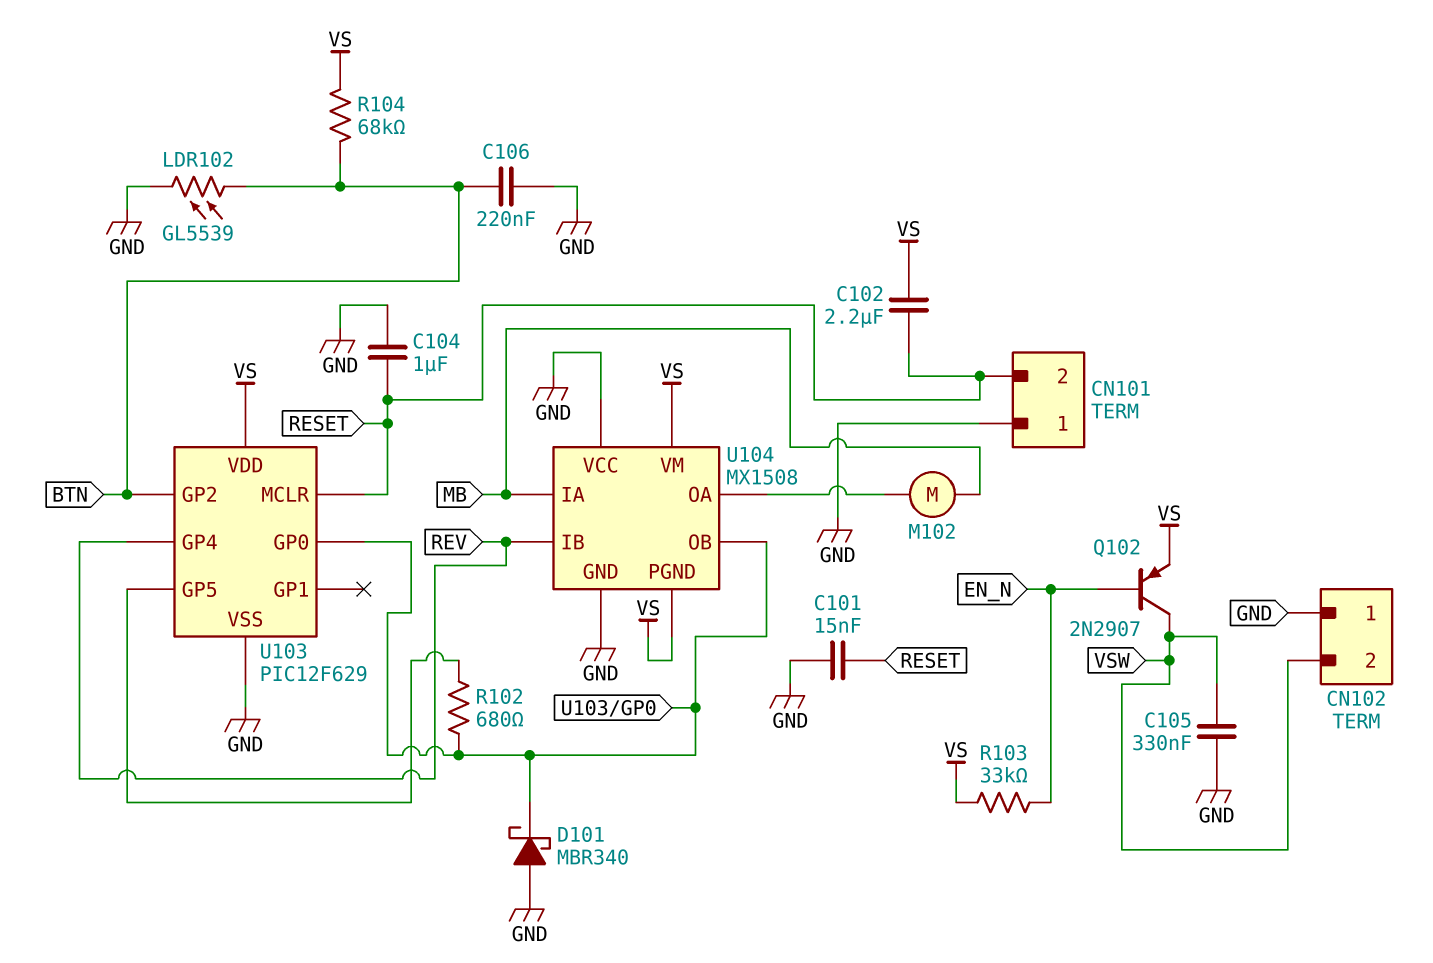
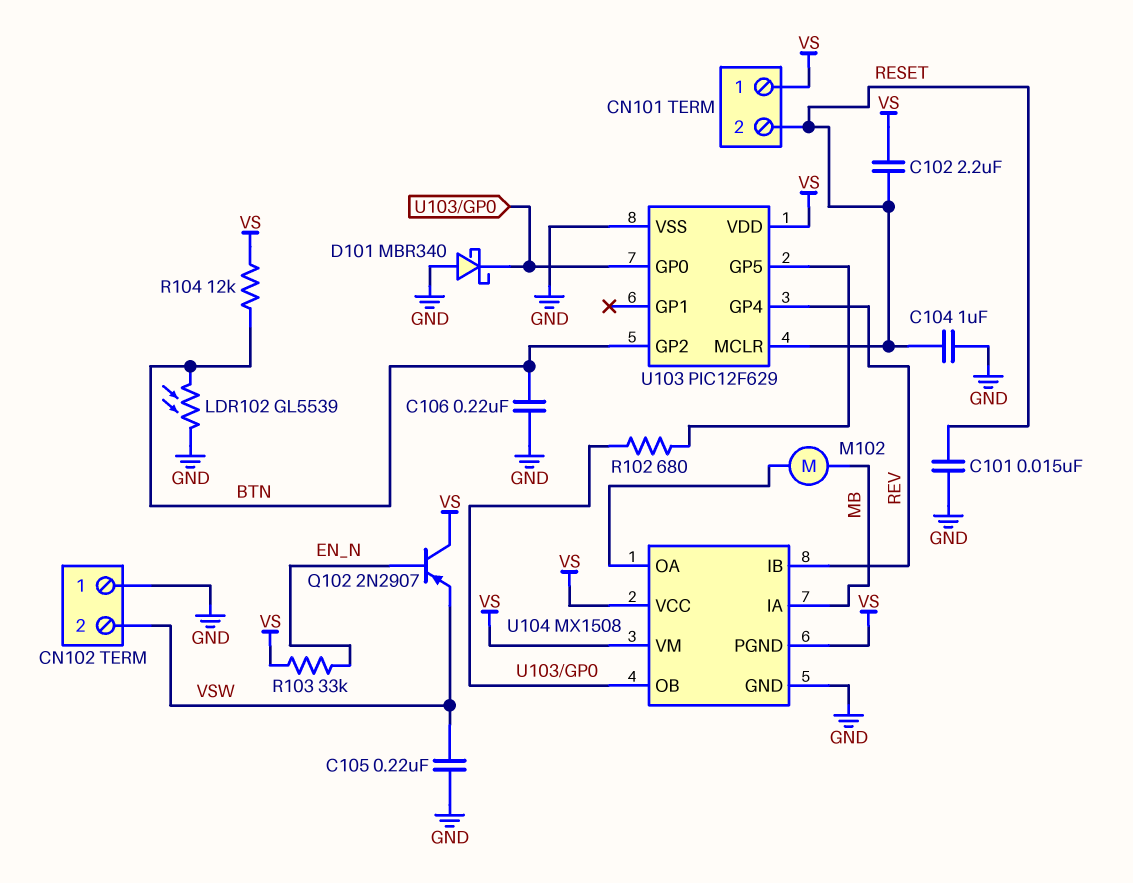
C105: 330nF (GND, VSW) -> 220nF (GND, VSW)
CN101 pin 1: GND -> VS
Q102: PNP 2N2907 (B EN_N, C VSW, E VS) -> PNP 2N2907 (B EN_N, C VS, E VSW)
R104: 68k (BTN, VS) -> 12k (BTN, VS)
U104 pin VCC: GND -> VS

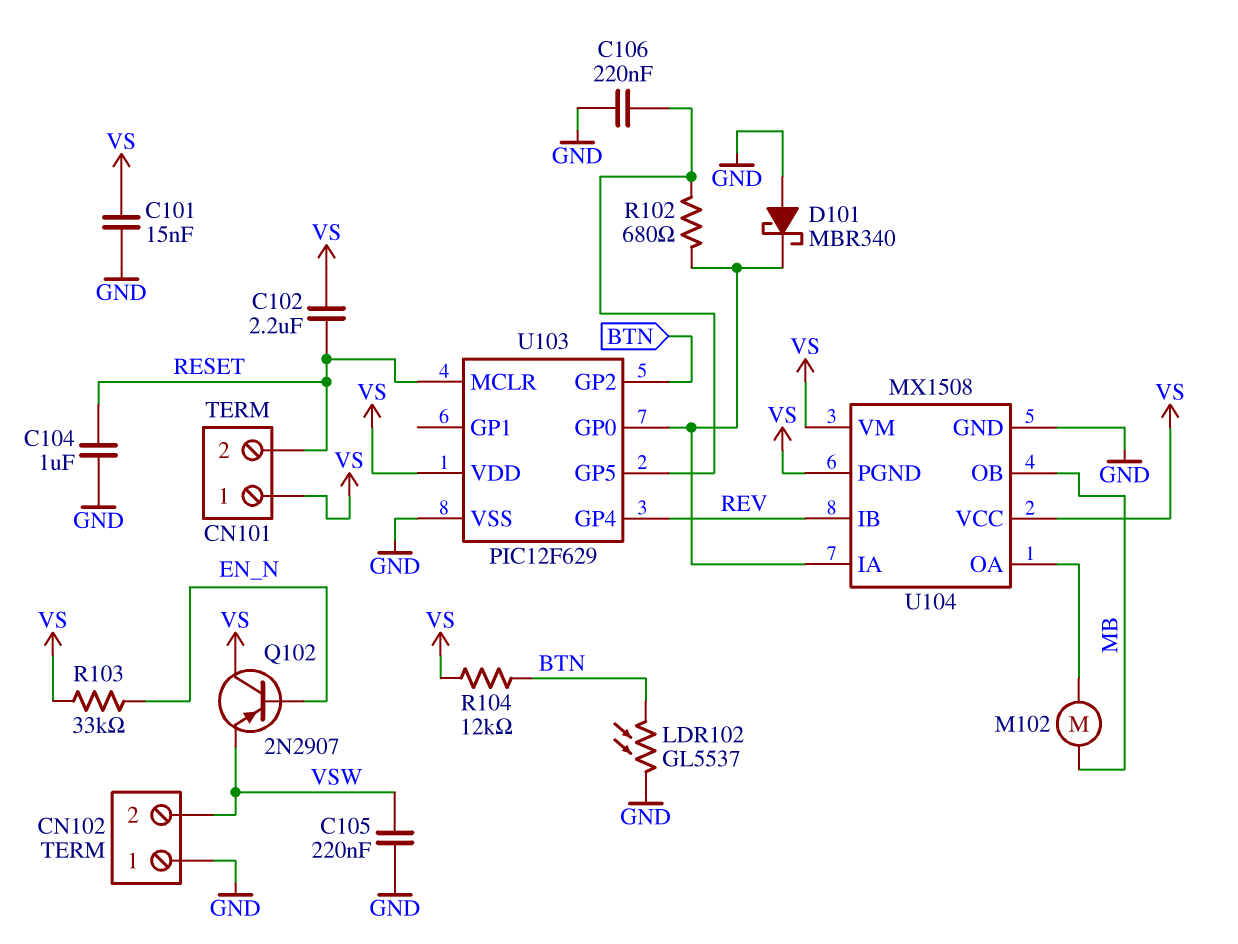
C101: 15nF (GND, RESET) -> 15nF (GND, VS)
C106: 220nF (BTN, GND) -> 220nF (GND, U103/GP5)
LDR102: GL5539 (BTN, GND) -> GL5537 (BTN, GND)
U104 pin IA: MB -> U103/GP0
U104 pin OB: U103/GP0 -> MB

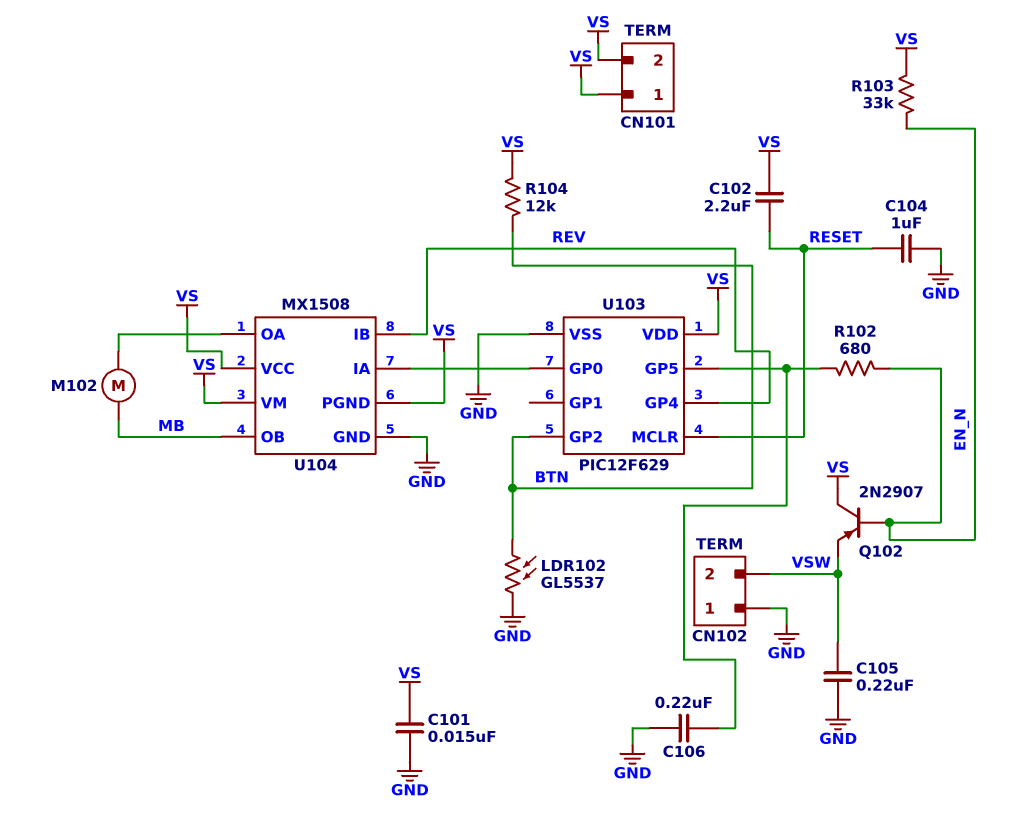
CN101 pin 2: RESET -> VS
D101: schottky MBR340 (A GND, K U103/GP0) -> none
R102: 680 (U103/GP0, U103/GP5) -> 680 (EN_N, U103/GP5)

